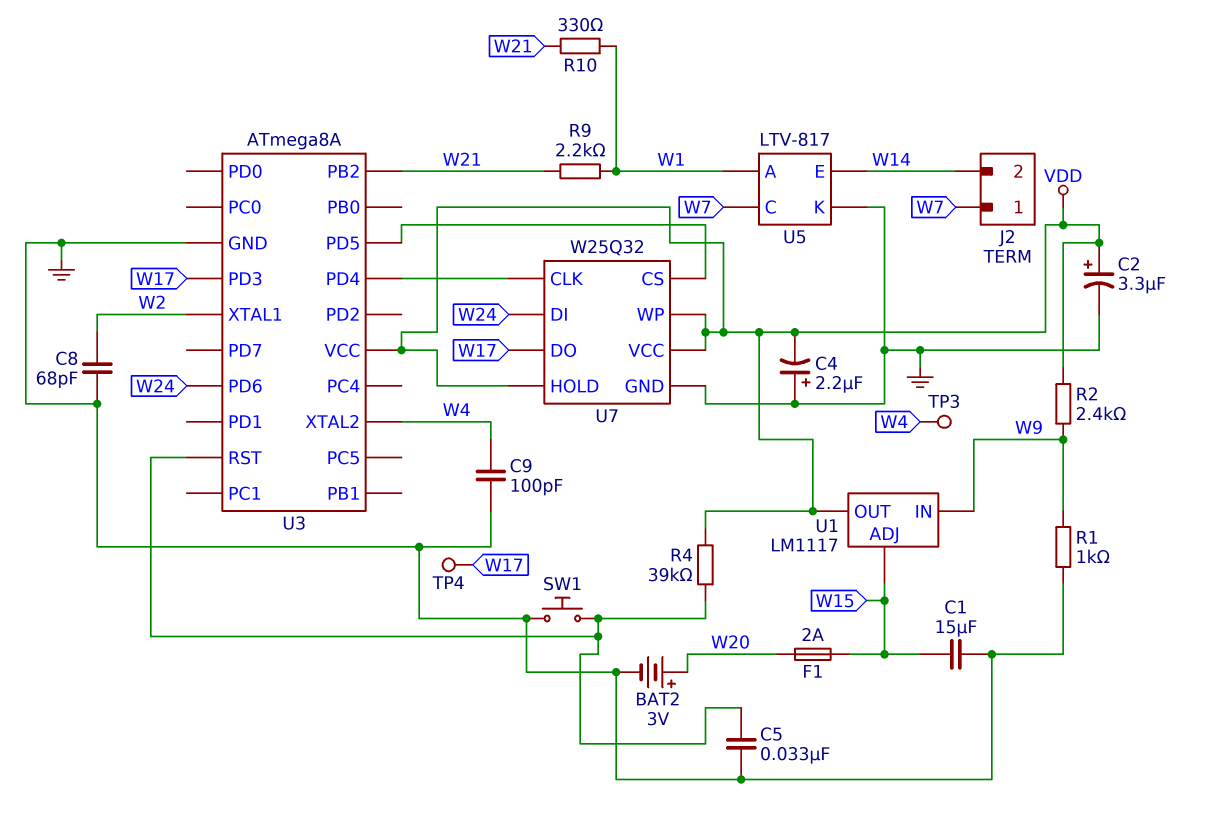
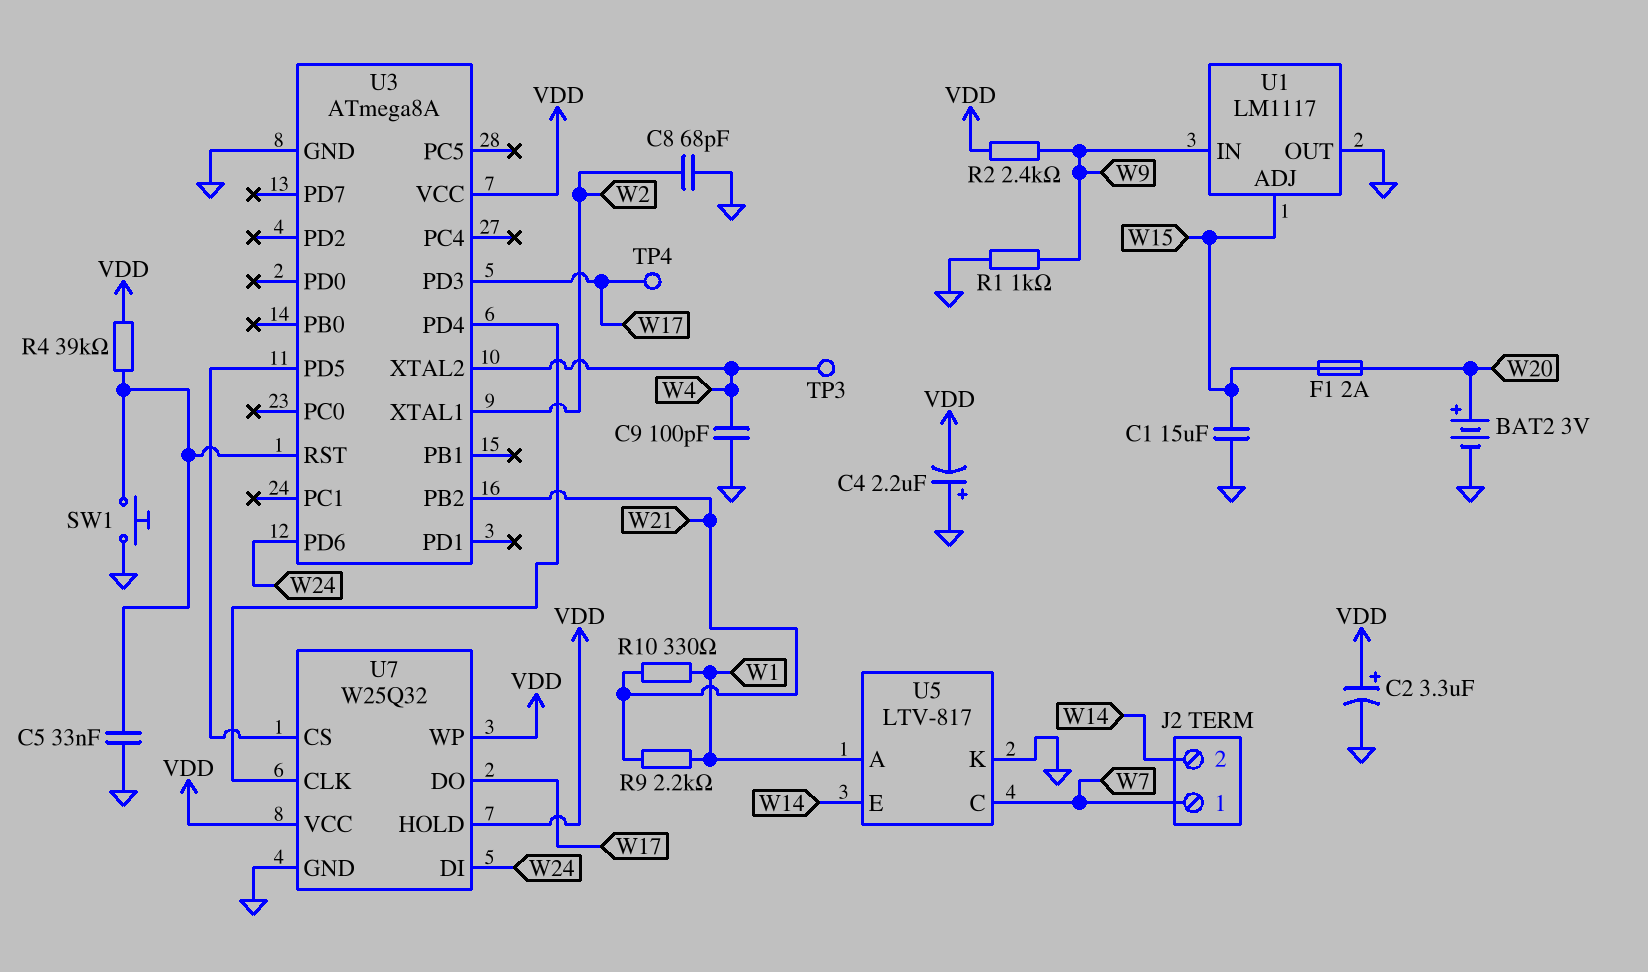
U1 pin OUT: VDD -> GND

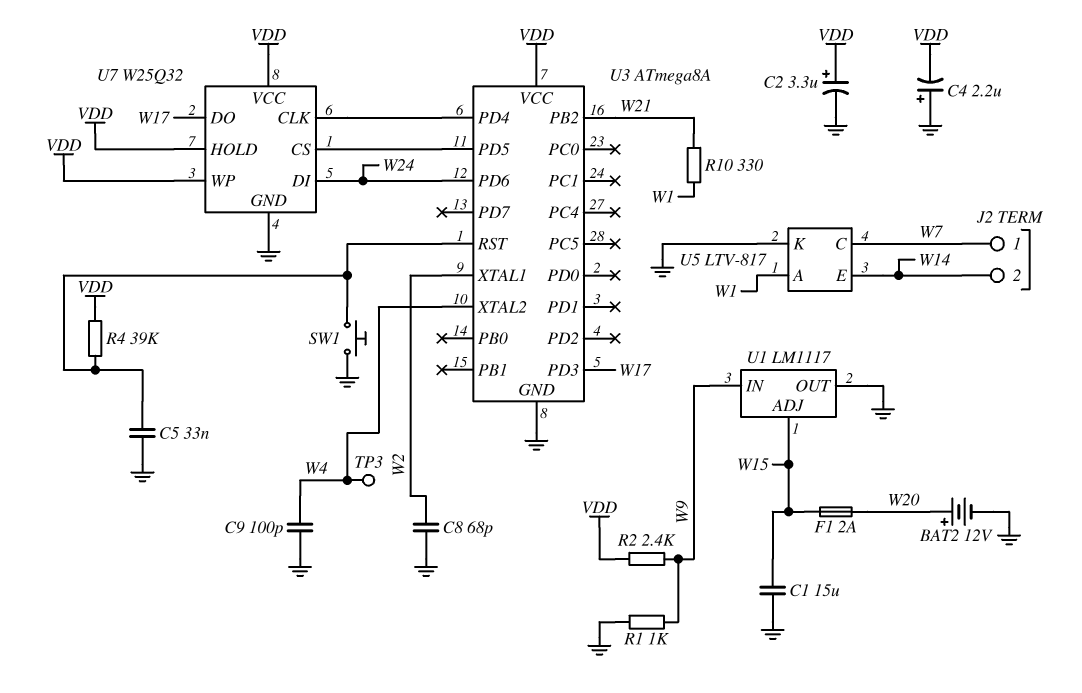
BAT2: 3V (plus W20, minus GND) -> 12V (plus W20, minus GND)
R9: 2.2k (W1, W21) -> none
TP4: test point (W17) -> none

